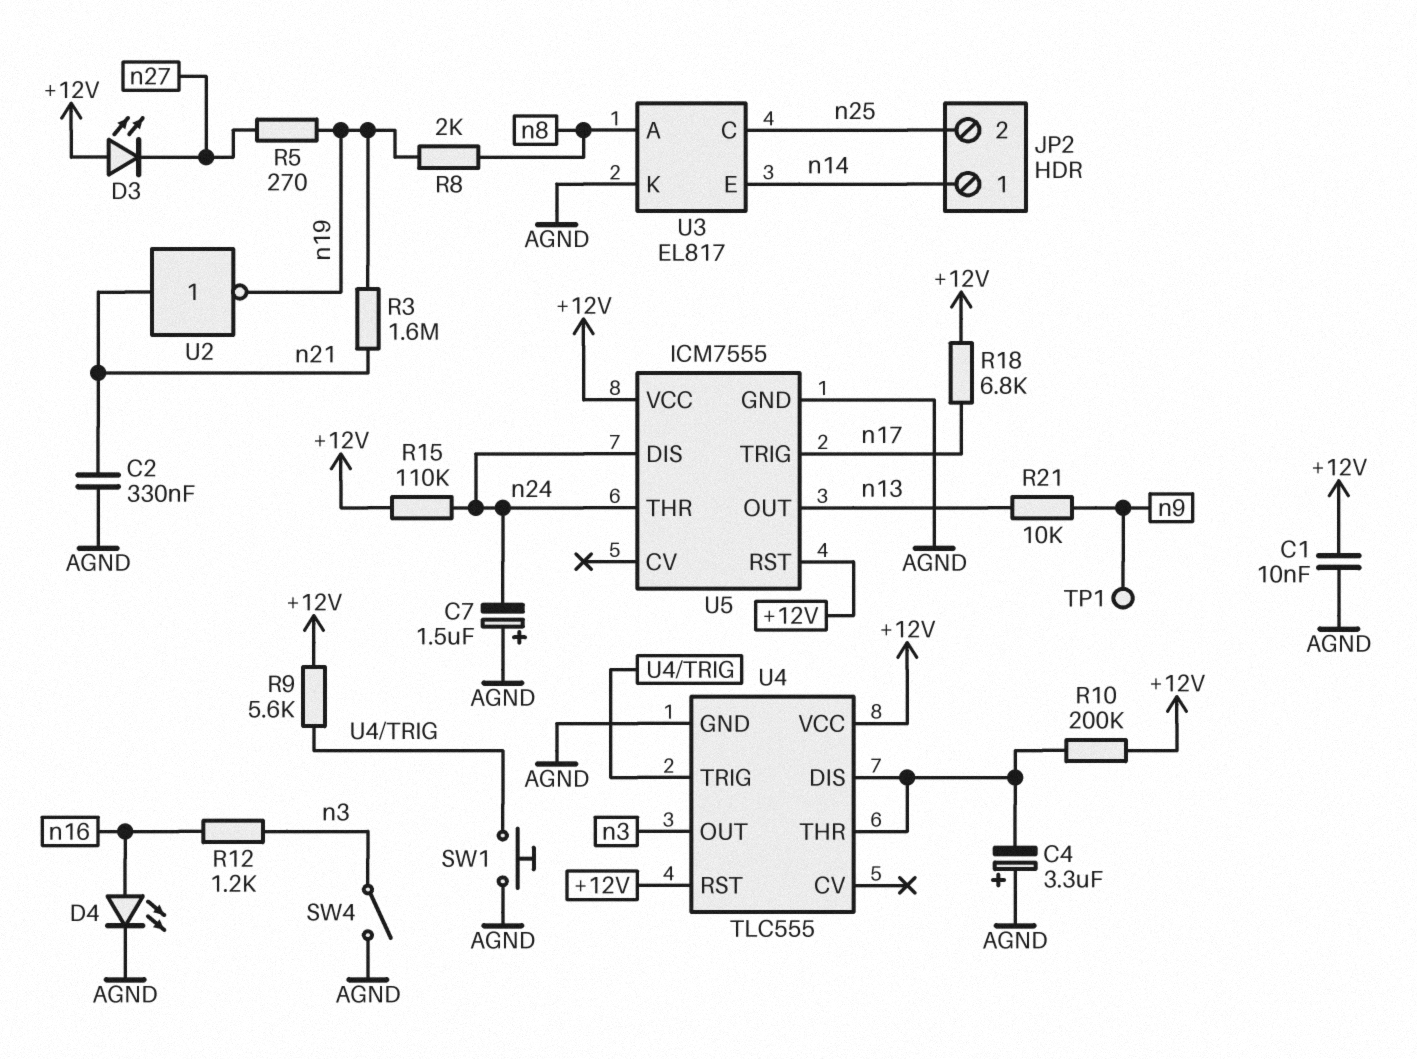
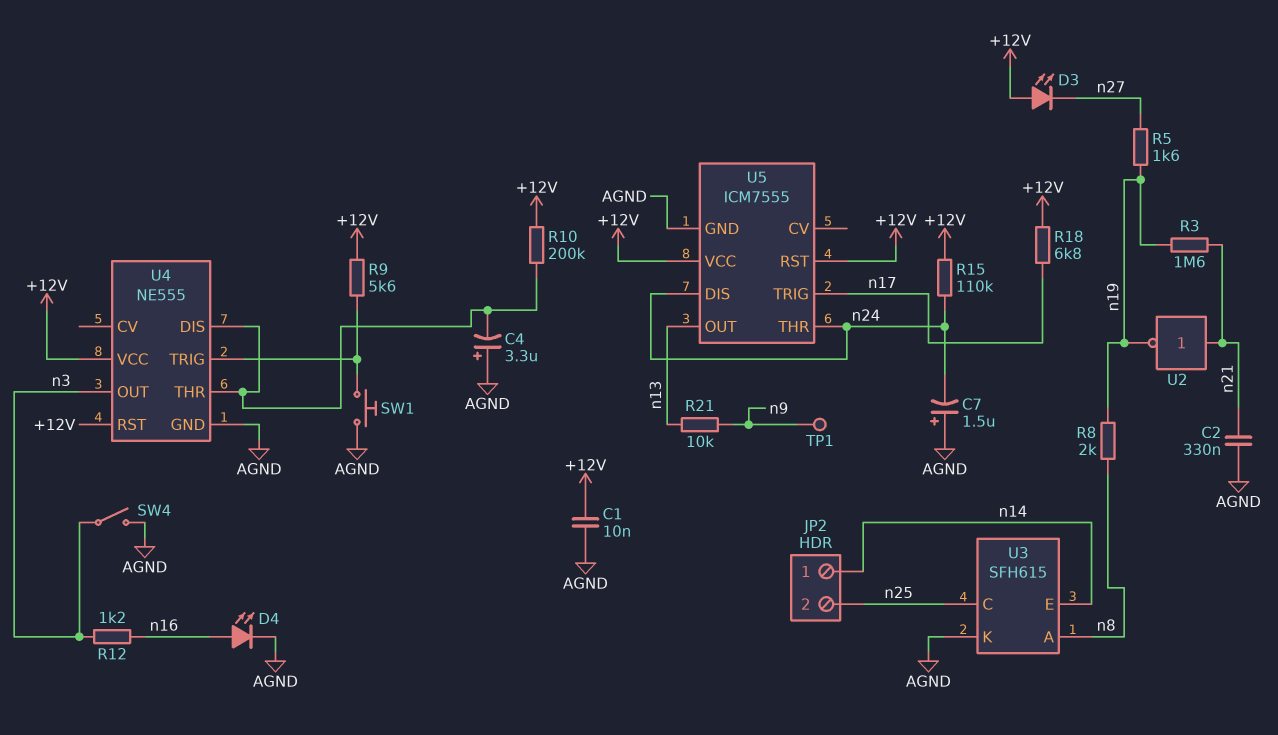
R5: 270 (n19, n27) -> 1.6k (n19, n27)
U3: EL817 -> SFH615
U4: TLC555 -> NE555

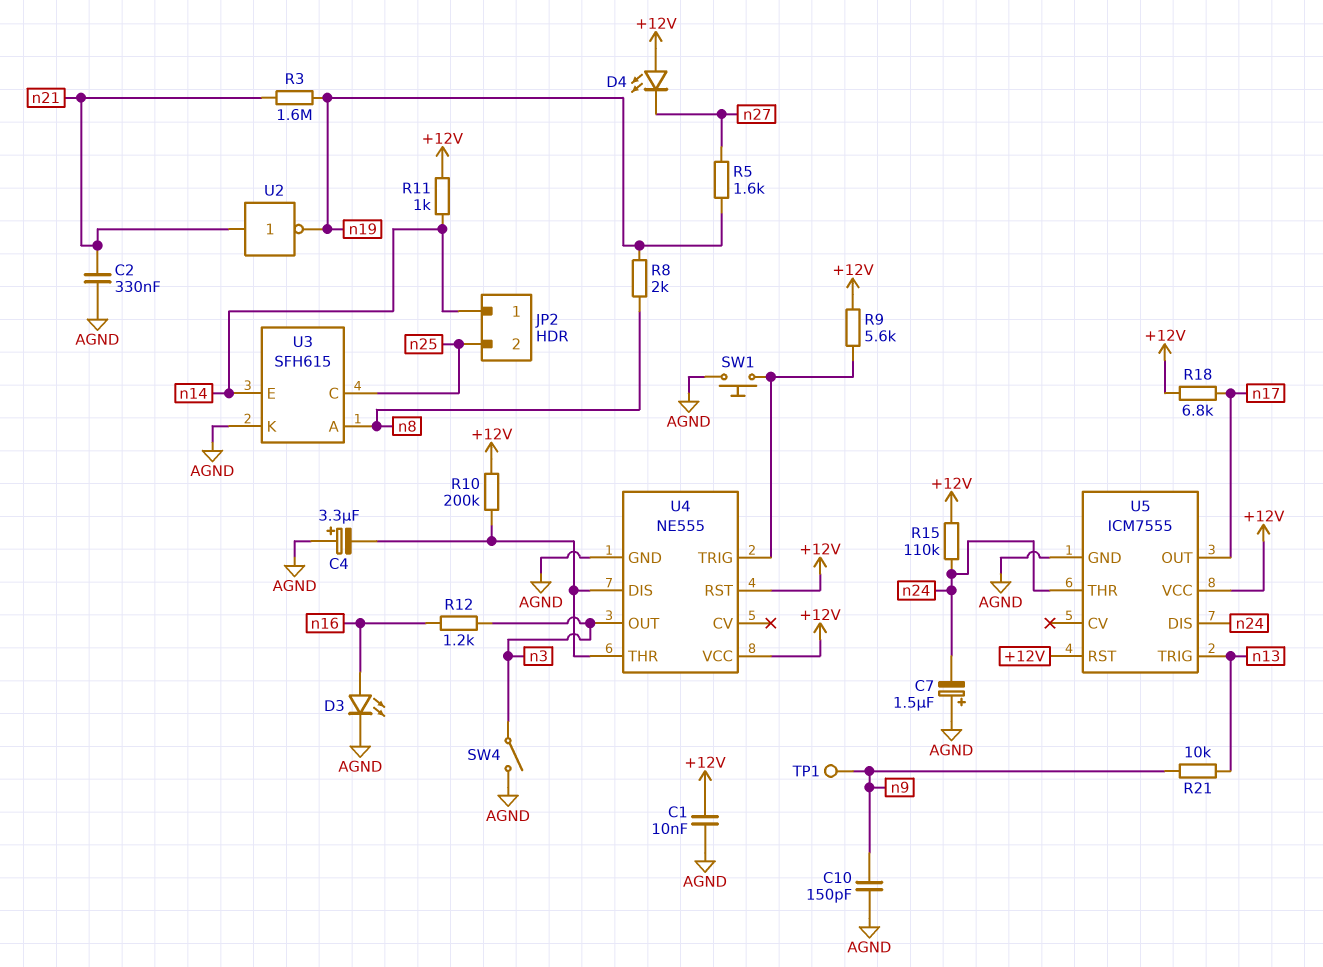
C10: none -> 150pF (AGND, n9)
D3: LED (A +12V, K n27) -> LED (A n16, K AGND)
D4: LED (A n16, K AGND) -> LED (A +12V, K n27)
R11: none -> 1k (+12V, n14)
U5 pin OUT: n13 -> n17
U5 pin TRIG: n17 -> n13

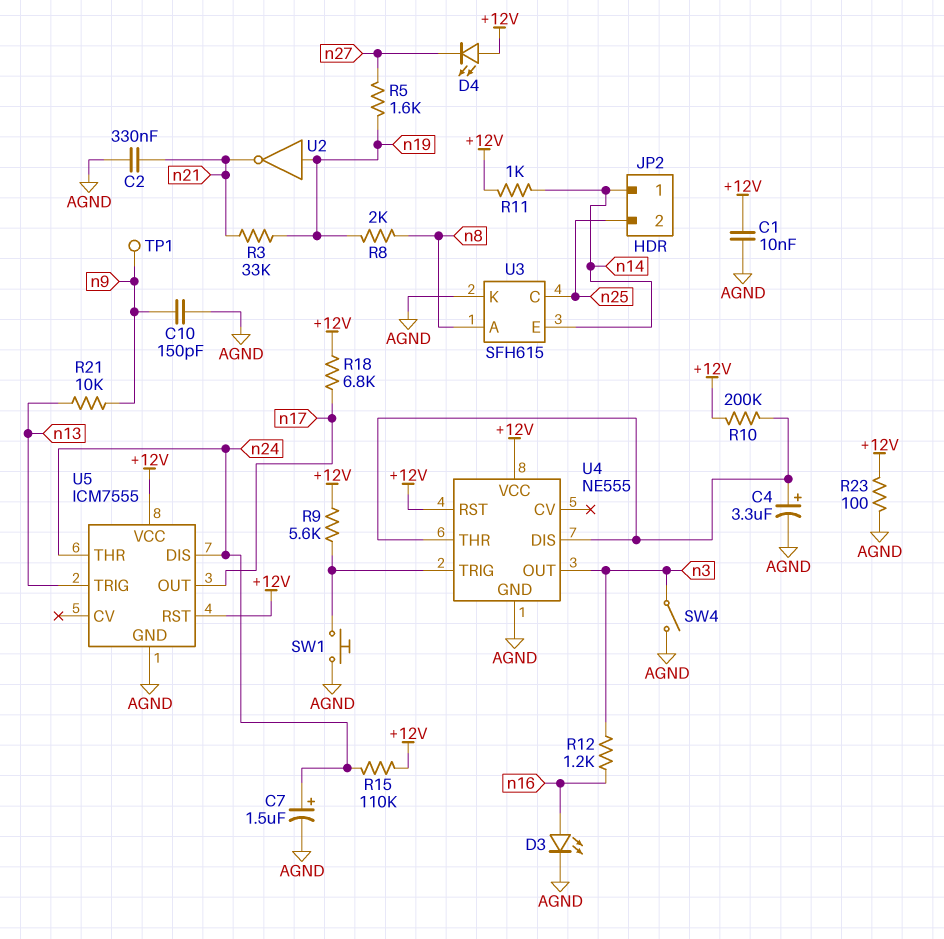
C4: 3.3uF (plus AGND, minus U4/DIS) -> 3.3uF (plus U4/DIS, minus AGND)
C7: 1.5uF (plus AGND, minus n24) -> 1.5uF (plus n24, minus AGND)
R3: 1.6M (n19, n21) -> 33k (n19, n21)
R23: none -> 100 (+12V, AGND)
U2: NOT (in n21, out n19) -> NOT (in n19, out n21)

